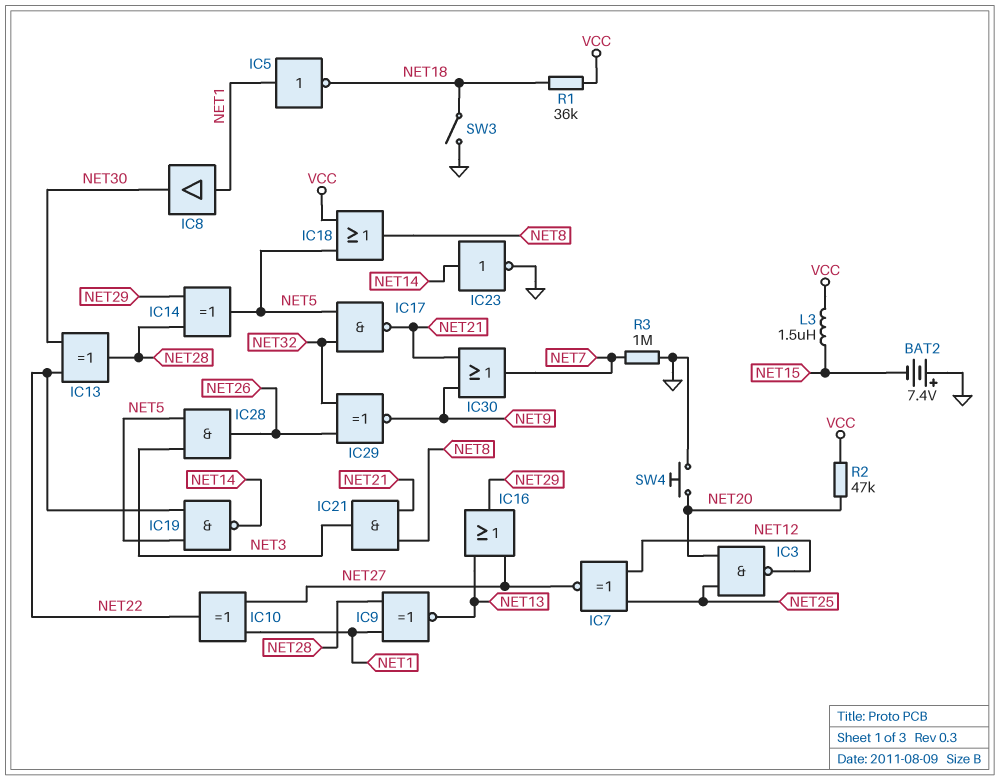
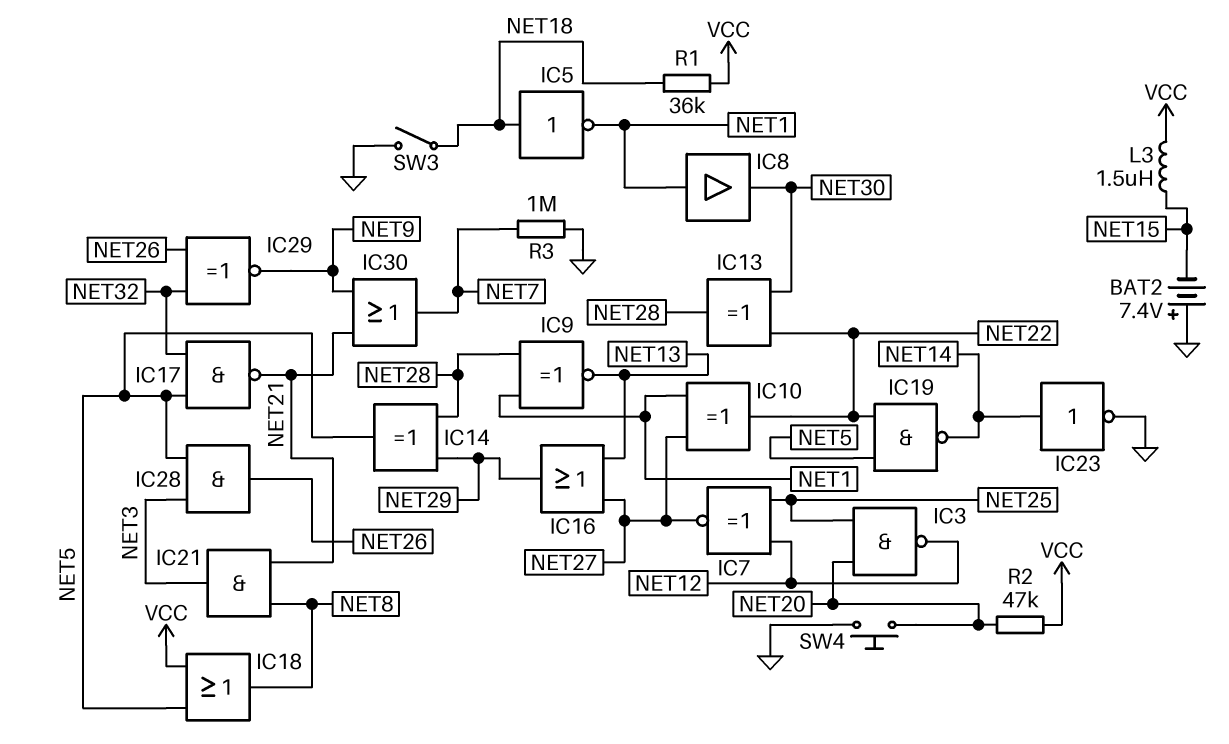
IC5: NOT (in NET1, out NET18) -> NOT (in NET18, out NET1)

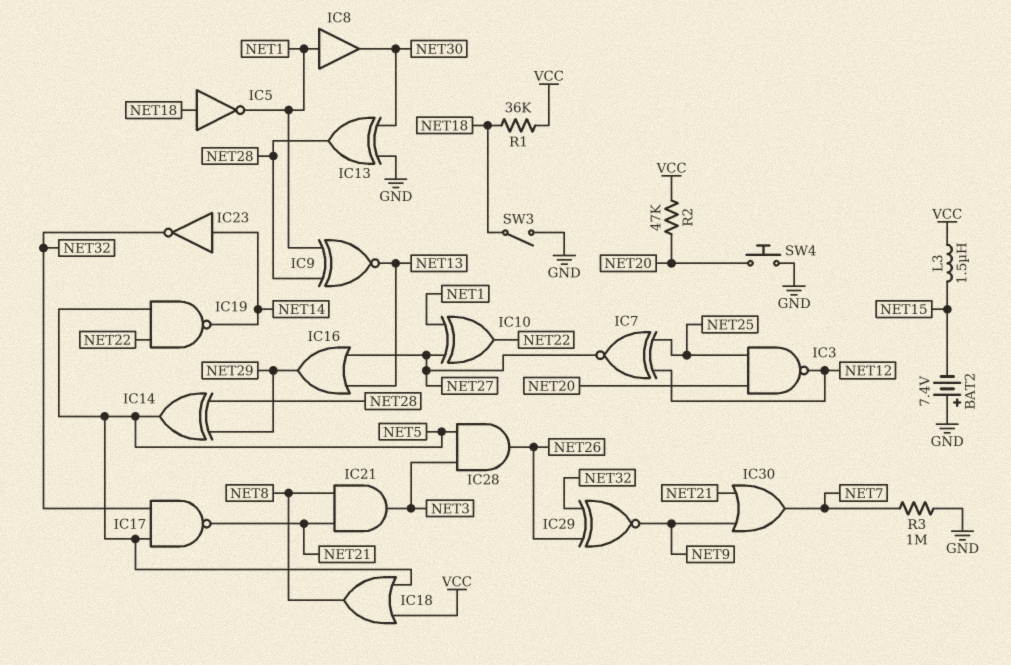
IC13: XOR (in NET22, in NET30, out NET28) -> XOR (in GND, in NET30, out NET28)
IC23: NOT (in NET14, out GND) -> NOT (in NET14, out NET32)

